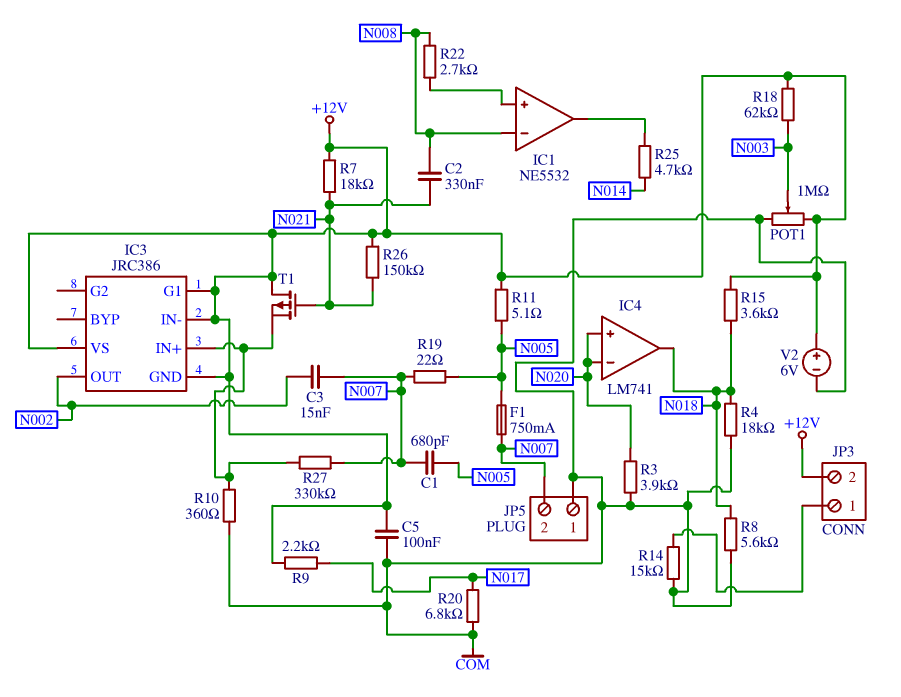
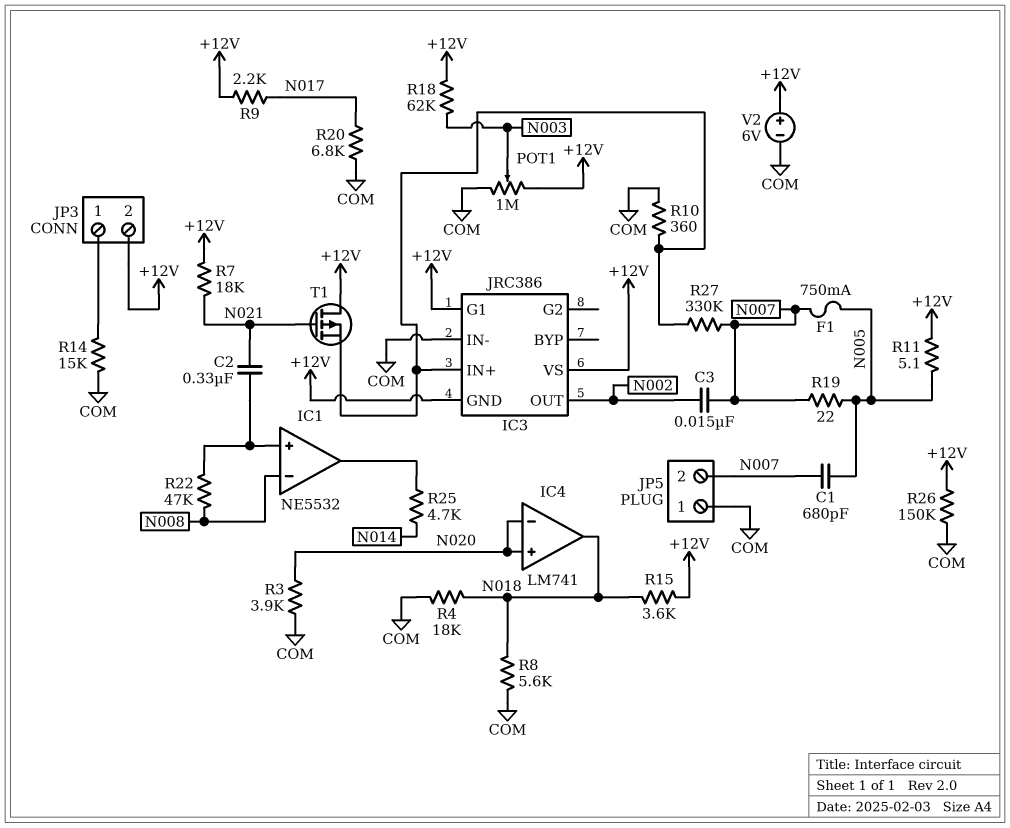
C2: 330nF (N008, N021) -> 330nF (IC1/in+, N021)
C5: 100nF (+12V, COM) -> none
IC3 pin IN-: +12V -> COM
R22: 2.7k (IC1/in+, N008) -> 47k (IC1/in+, N008)
R26: 150k (+12V, N021) -> 150k (+12V, COM)

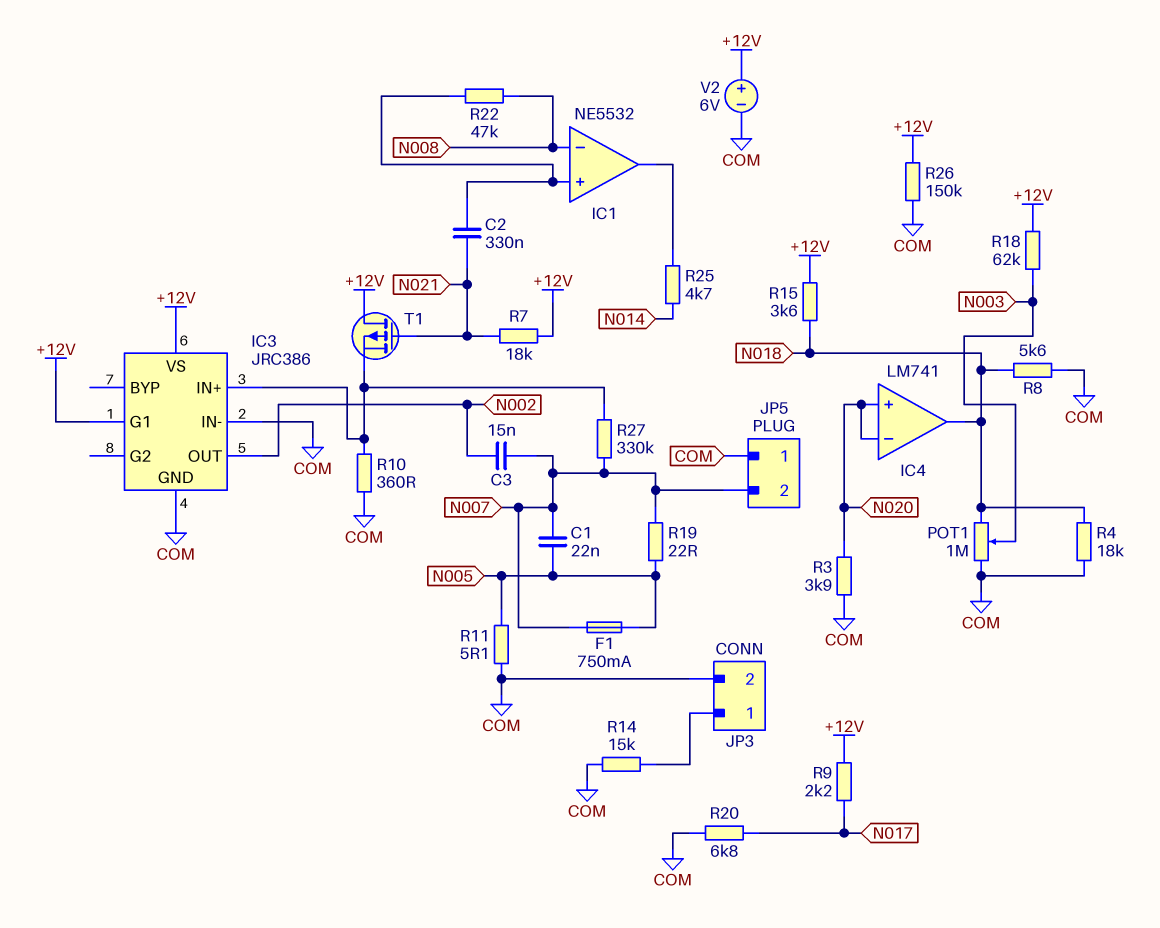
C1: 680pF (N005, N007) -> 22nF (N005, N007)
IC3 pin GND: +12V -> COM
JP3 pin 2: +12V -> COM
POT1: 1M (+12V, COM, wiper N003) -> 1M (COM, N018, wiper N003)
R11: 5.1 (+12V, N005) -> 5.1 (COM, N005)

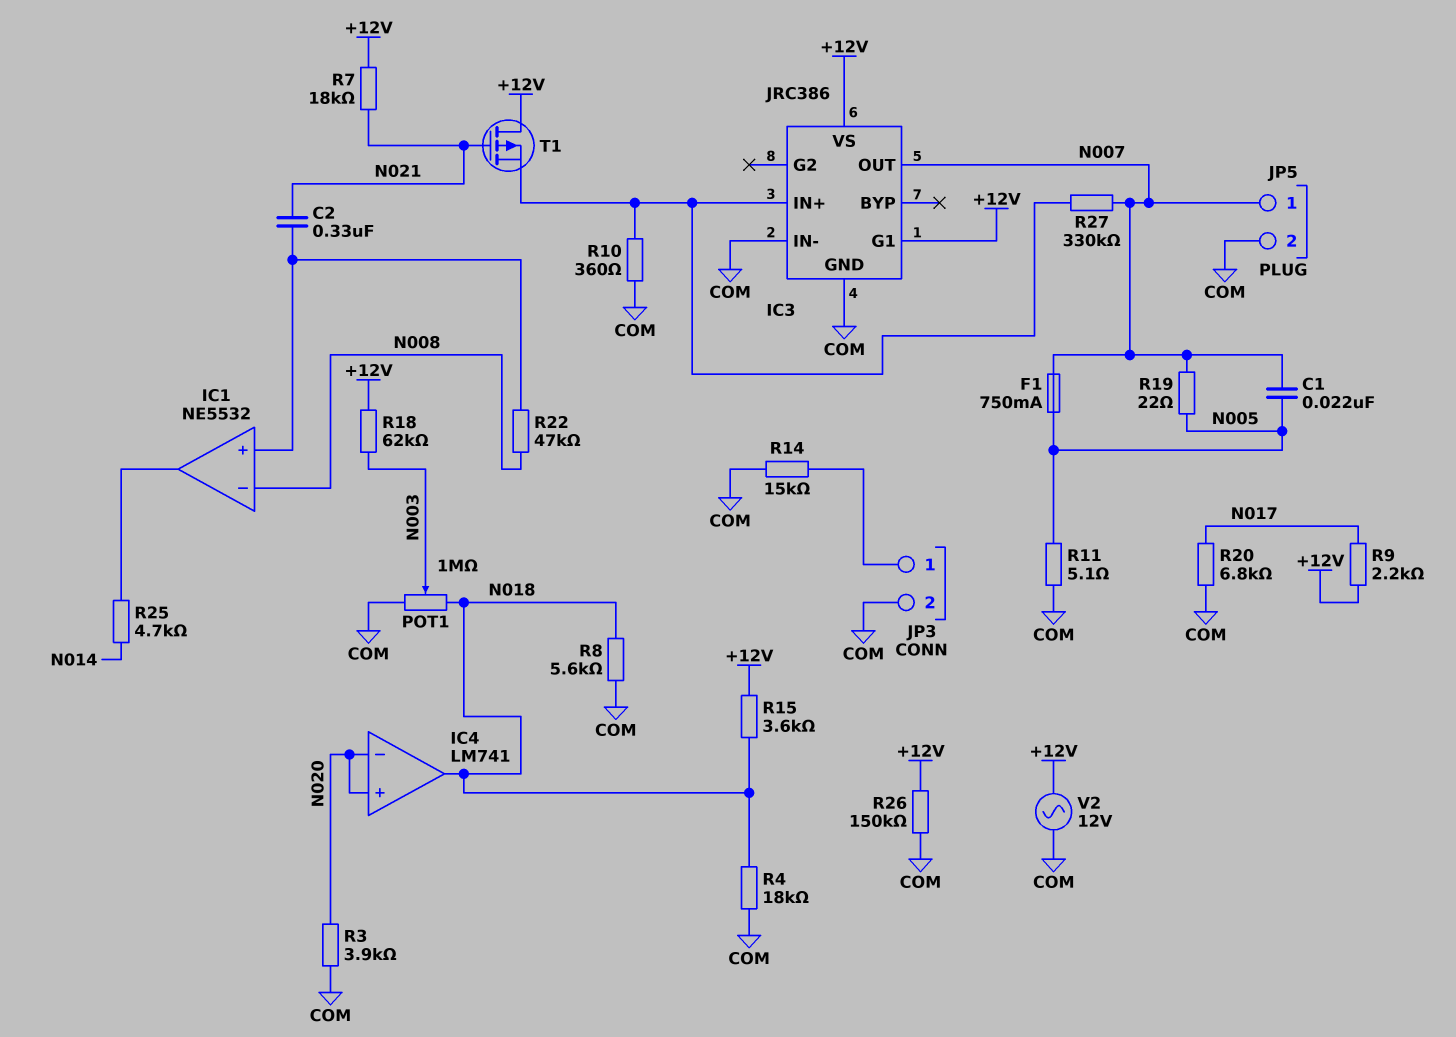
C3: 15nF (N002, N007) -> none
IC3 pin OUT: N002 -> N007
JP5 pin 1: COM -> N007
JP5 pin 2: N007 -> COM
V2: 6V (plus +12V, minus COM) -> AC 12V (+12V, COM)

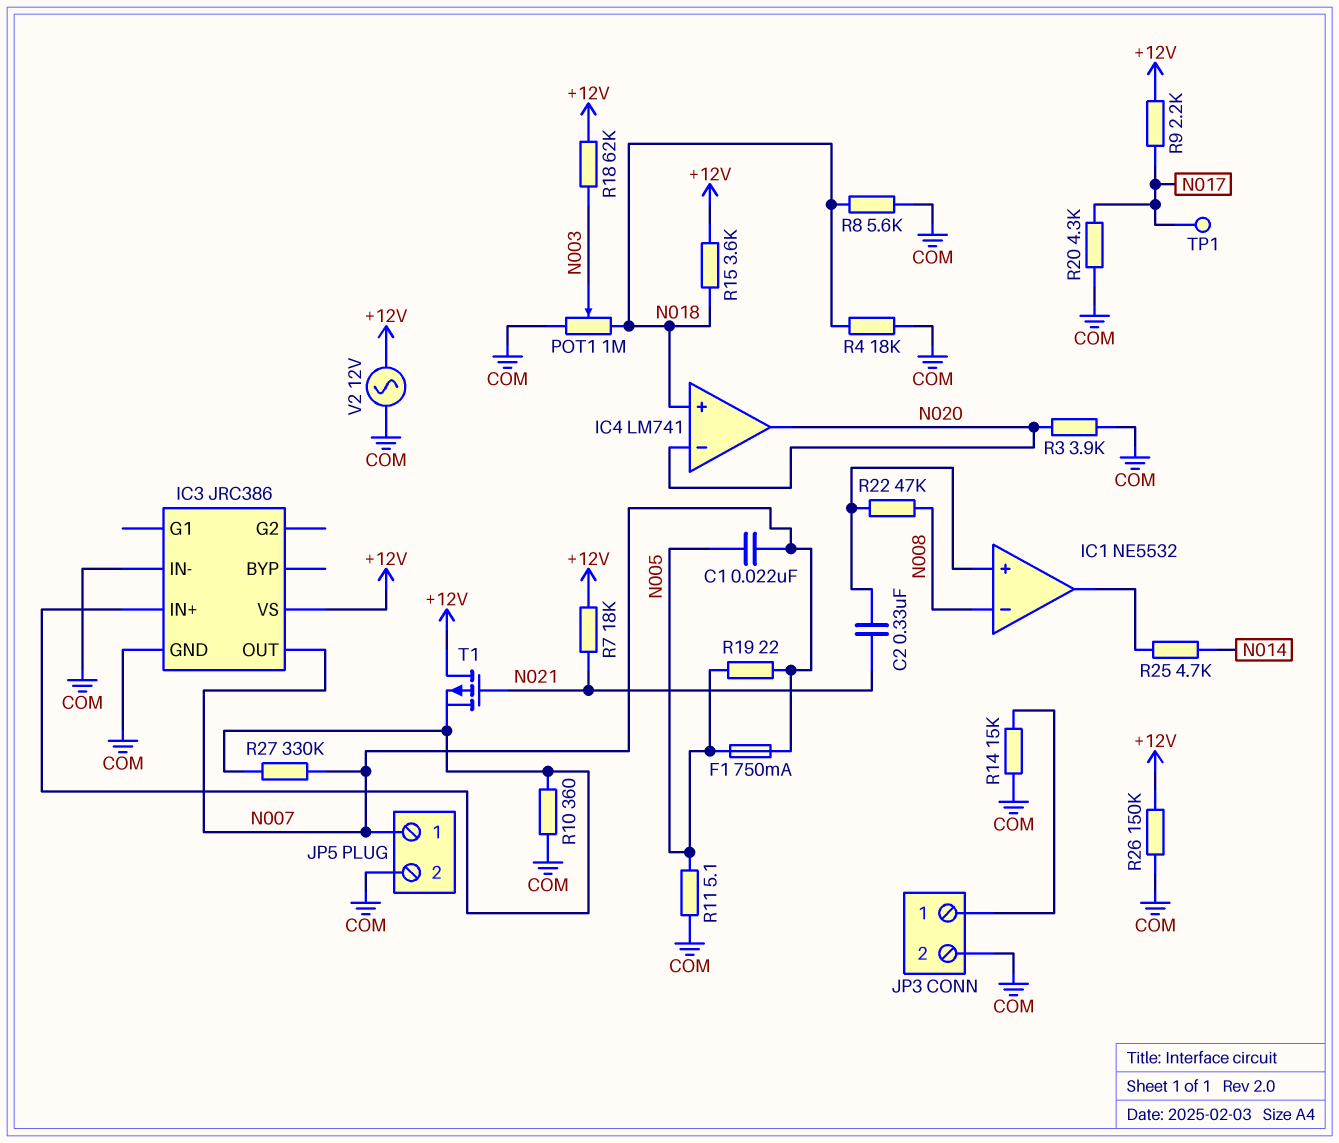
IC3 pin G1: +12V -> none
IC4 pin in+: N020 -> N018
IC4 pin out: N018 -> N020
R20: 6.8k (COM, N017) -> 4.3k (COM, N017)
TP1: none -> test point (N017)

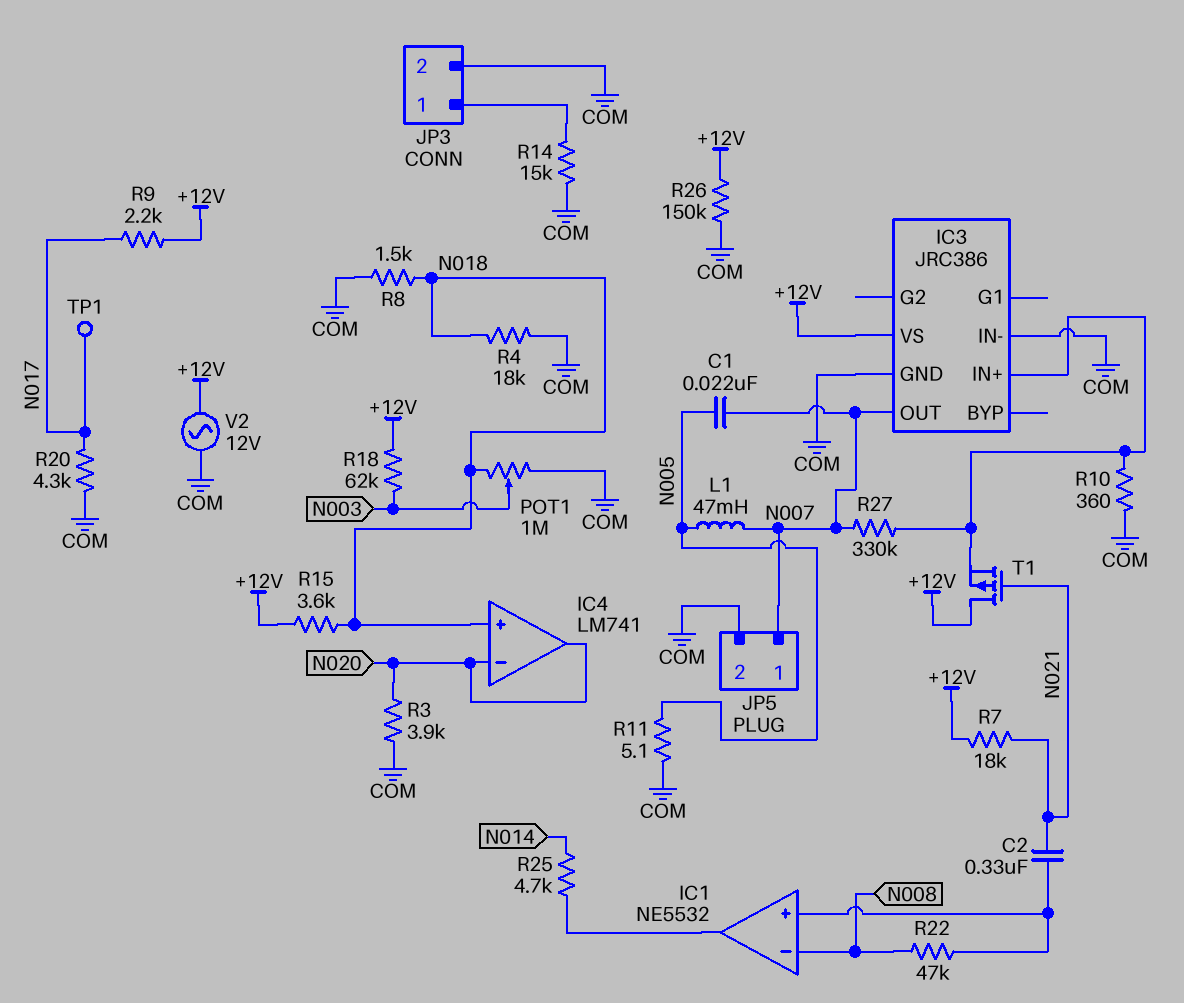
F1: 750mA (N005, N007) -> none
L1: none -> 47mH (N005, N007)
R8: 5.6k (COM, N018) -> 1.5k (COM, N018)
R19: 22 (N005, N007) -> none

